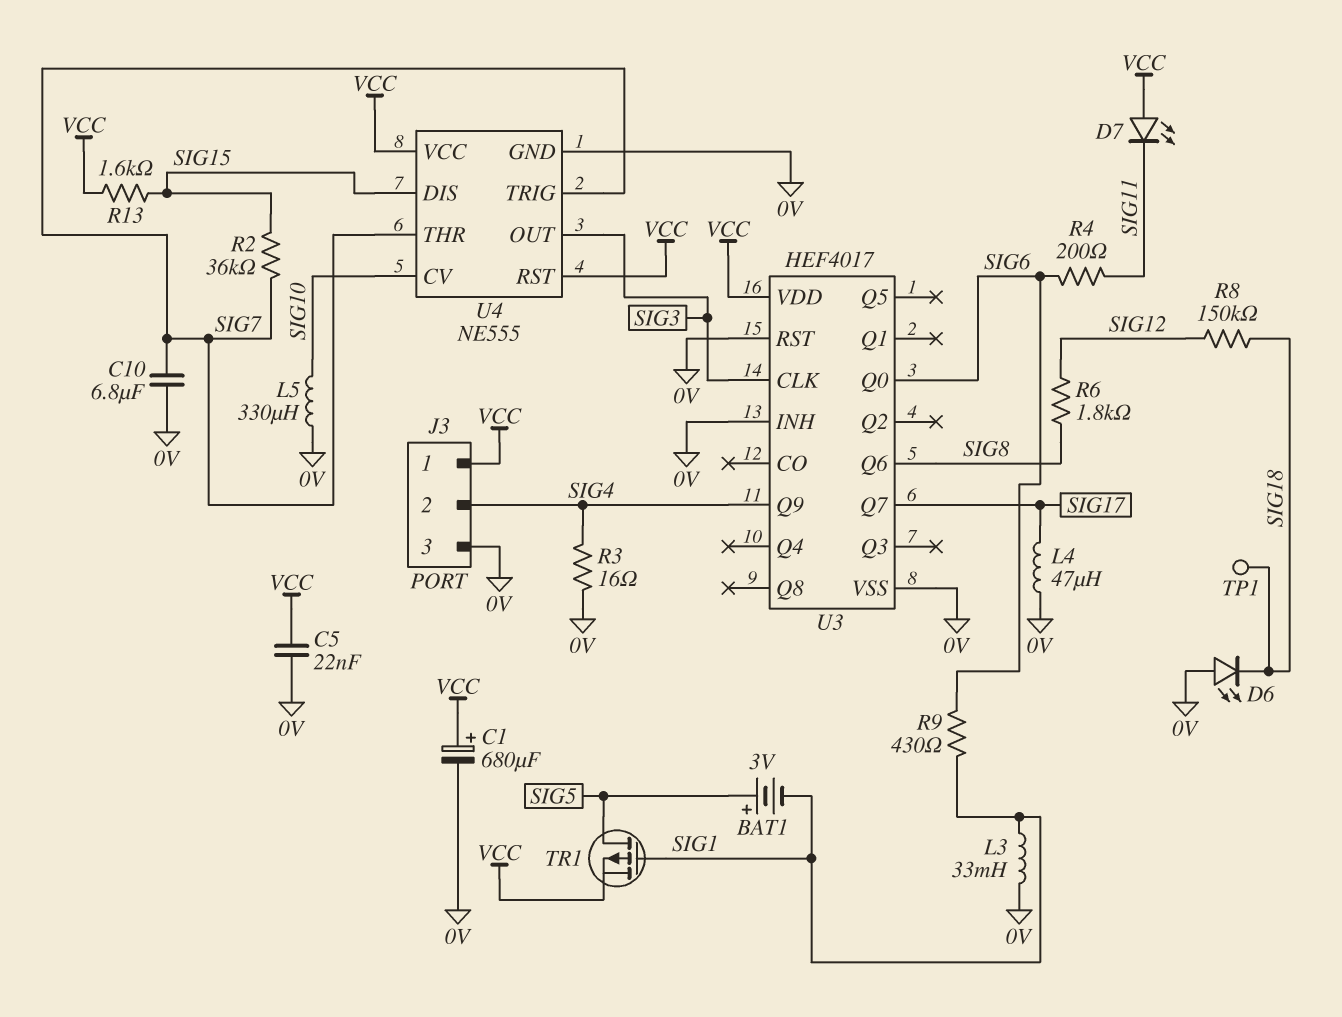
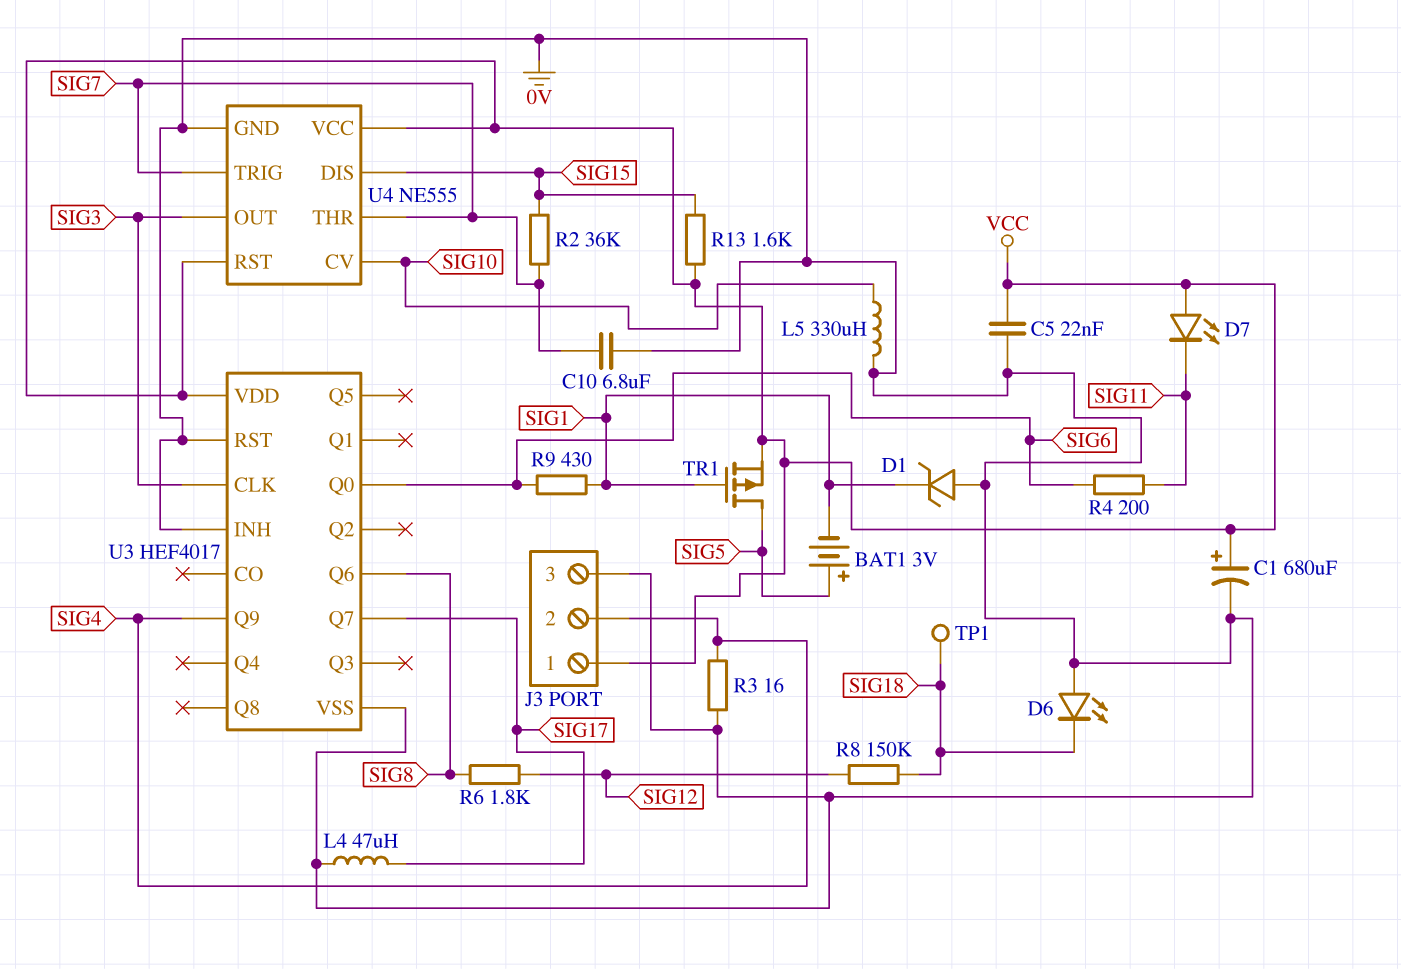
D1: none -> zener (A 0V, K SIG1)
L3: 33mH (0V, SIG1) -> none

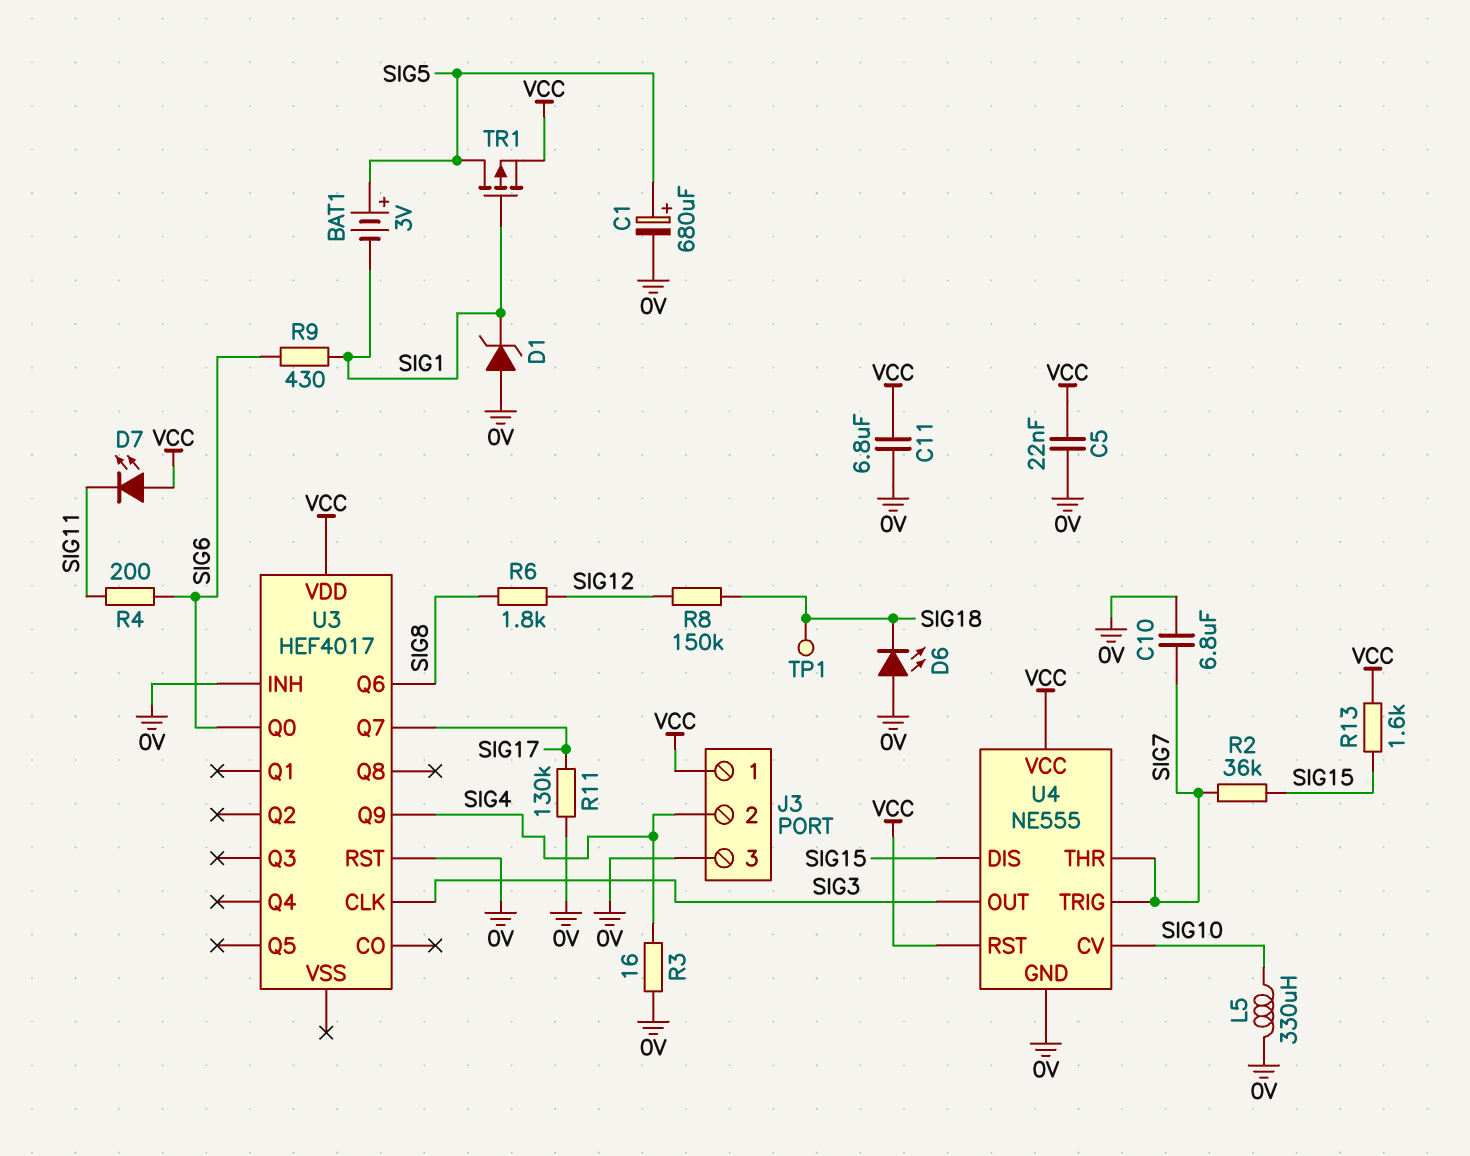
C1: 680uF (plus VCC, minus 0V) -> 680uF (plus SIG5, minus 0V)
C11: none -> 6.8uF (0V, VCC)
L4: 47uH (0V, SIG17) -> none
R11: none -> 130k (0V, SIG17)
U3 pin VSS: 0V -> none

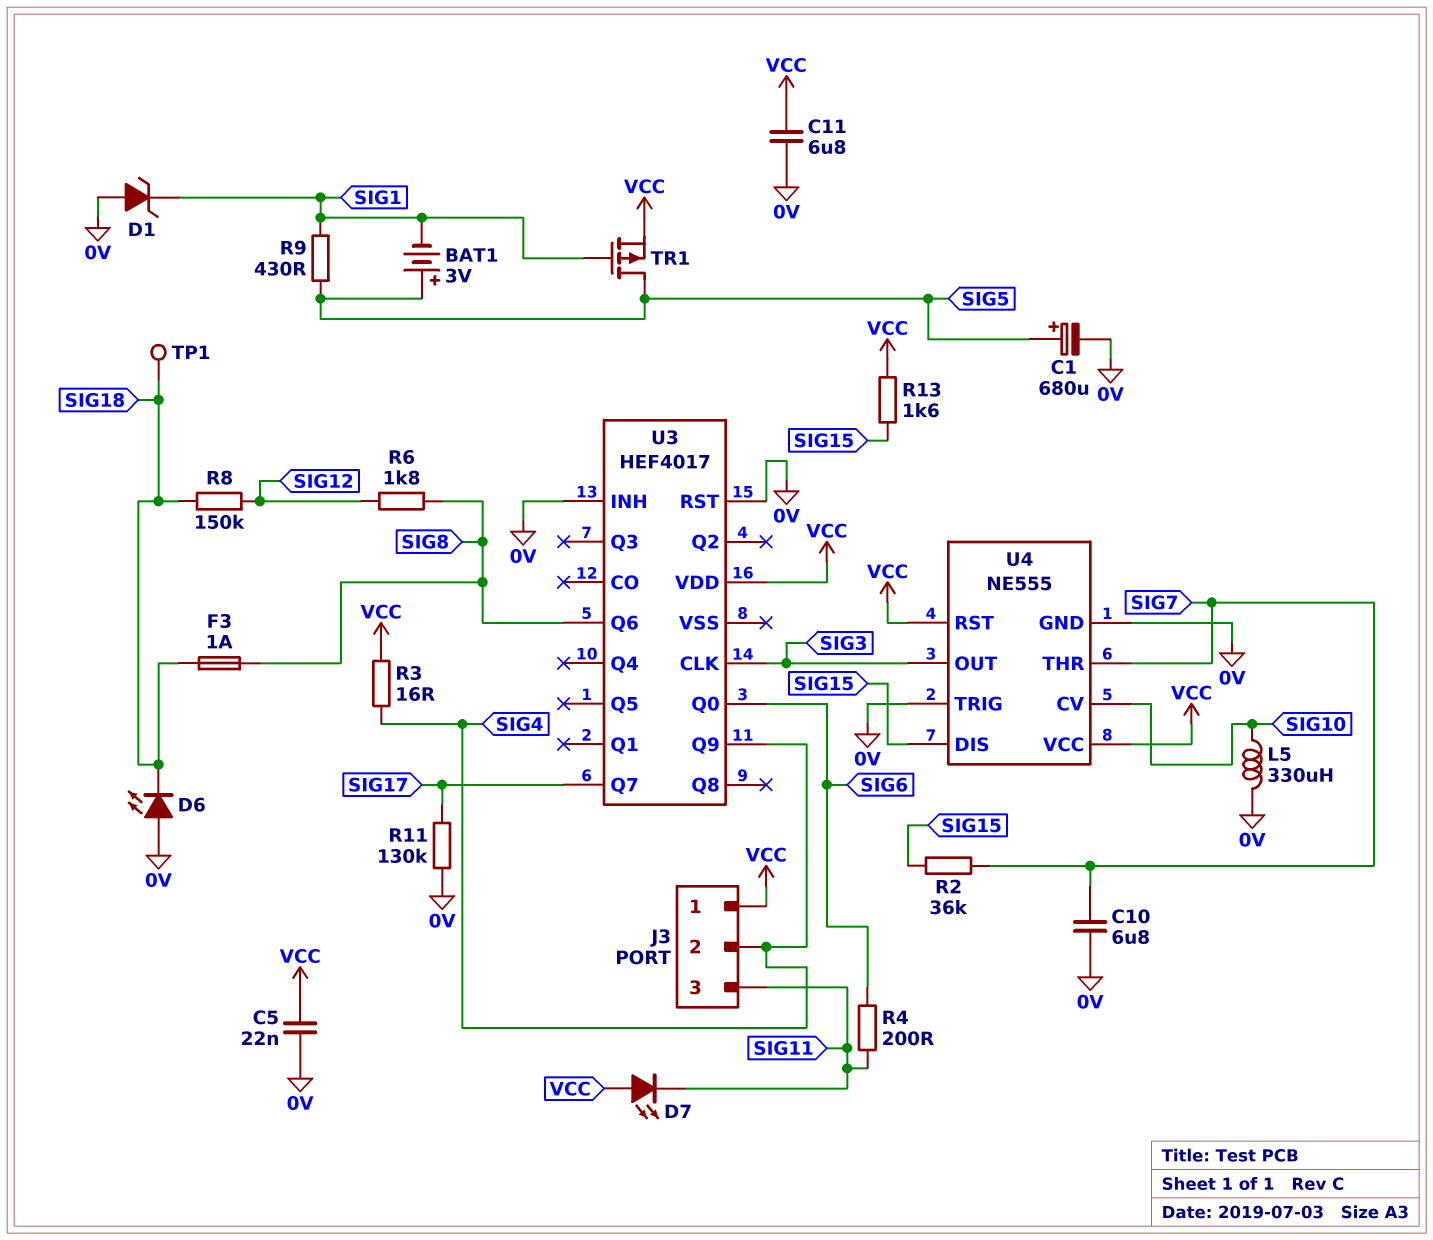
F3: none -> 1A (SIG8, SIG18)
J3 pin 3: 0V -> SIG11
R3: 16 (0V, SIG4) -> 16 (SIG4, VCC)
R9: 430 (SIG1, SIG6) -> 430 (SIG1, SIG5)
U4 pin TRIG: SIG7 -> 0V

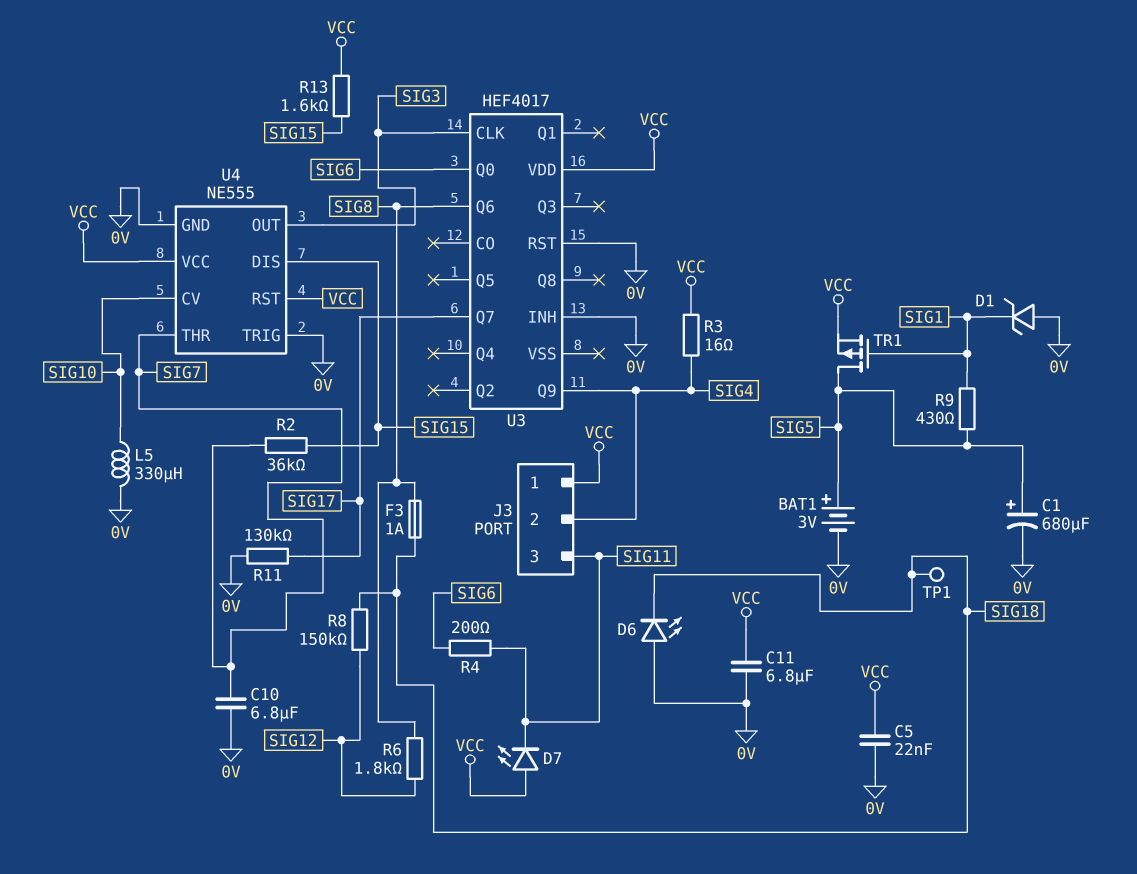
BAT1: 3V (plus SIG5, minus SIG1) -> 3V (plus SIG5, minus 0V)

